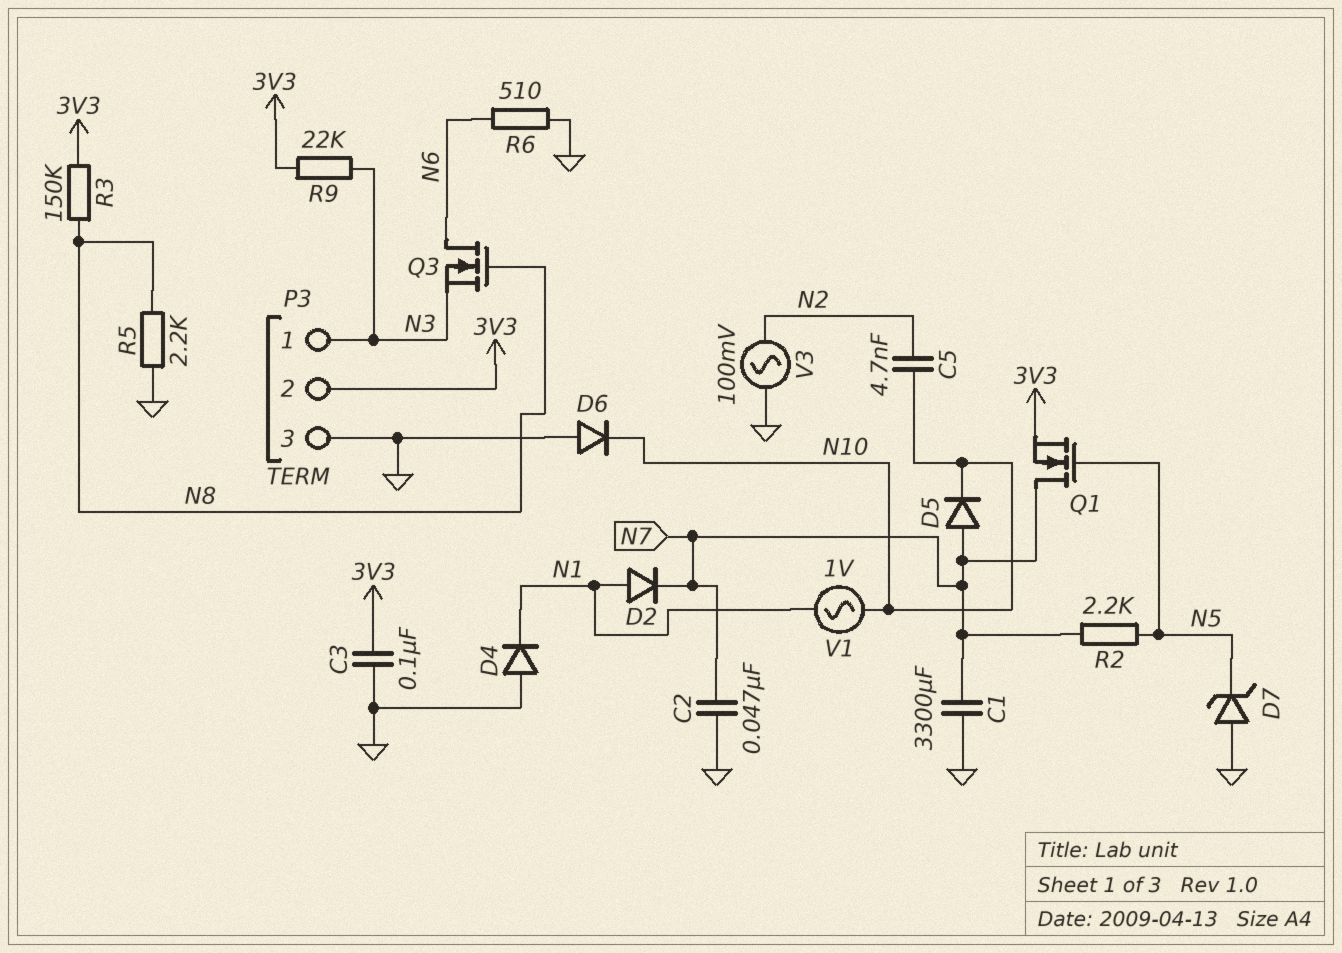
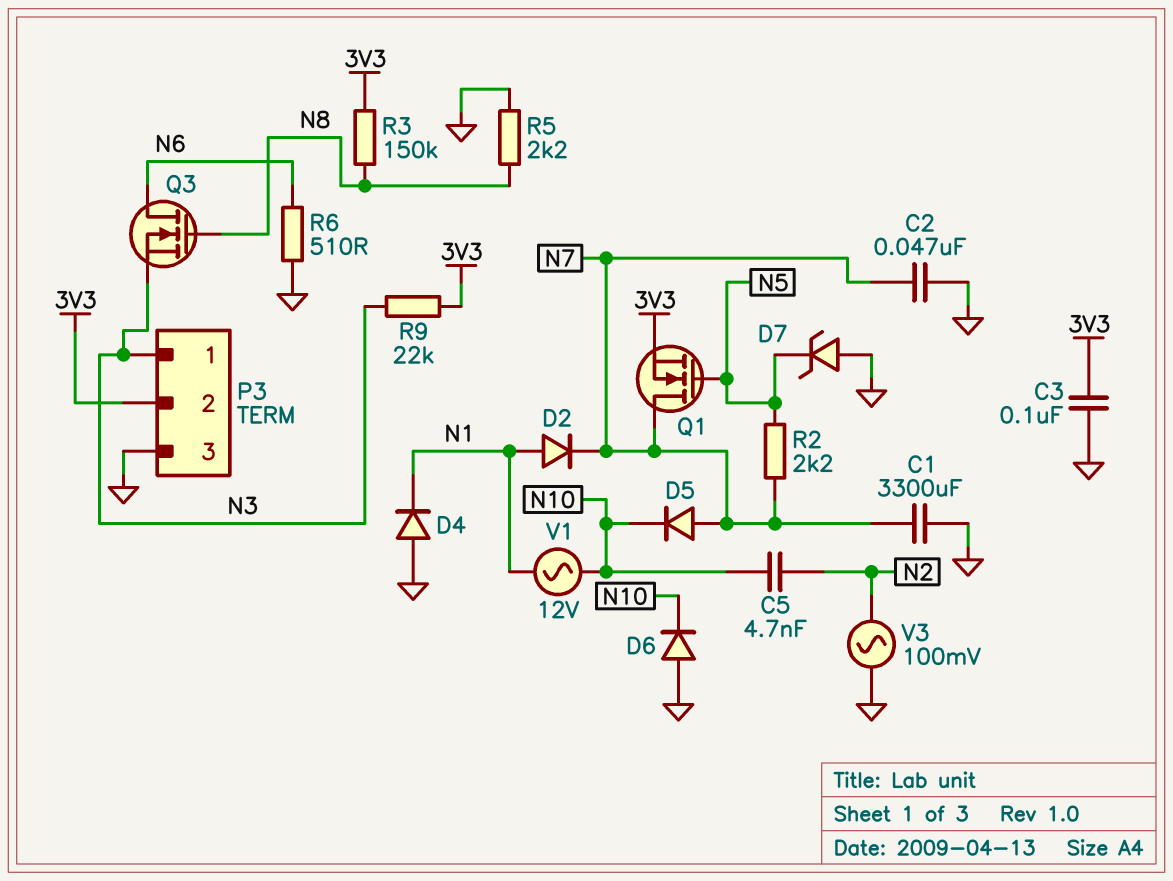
V1: AC 1V (N1, N10) -> AC 12V (N1, N10)

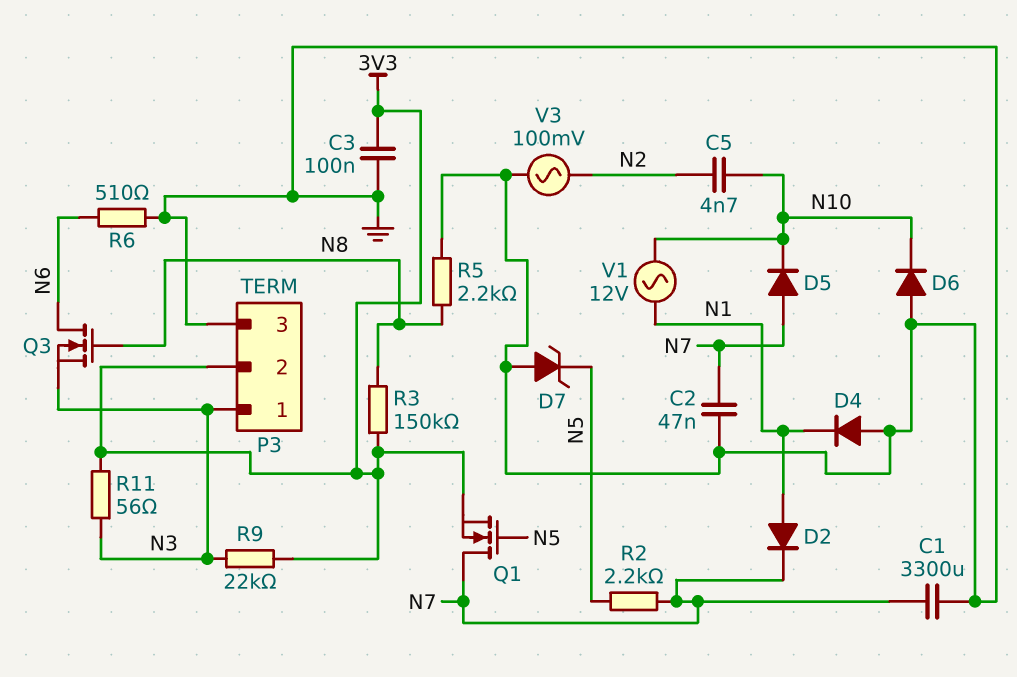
R11: none -> 56 (3V3, N3)

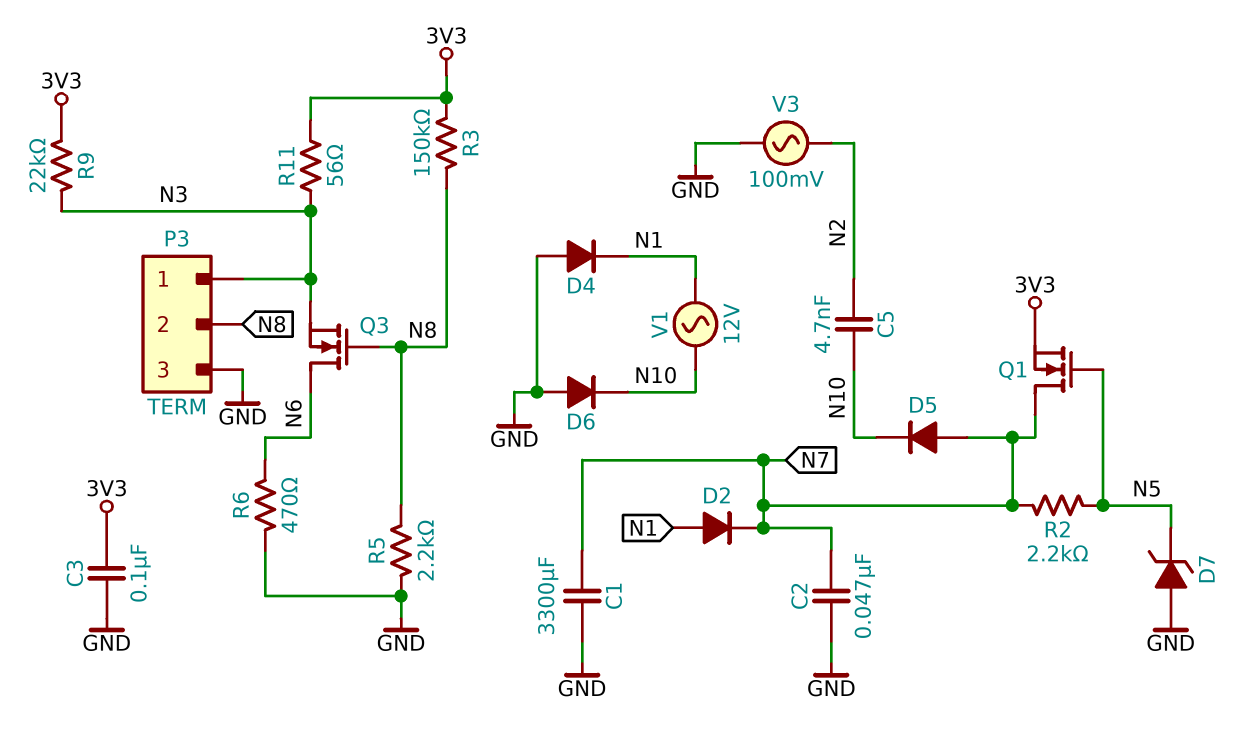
P3 pin 2: 3V3 -> N8
R6: 510 (GND, N6) -> 470 (GND, N6)

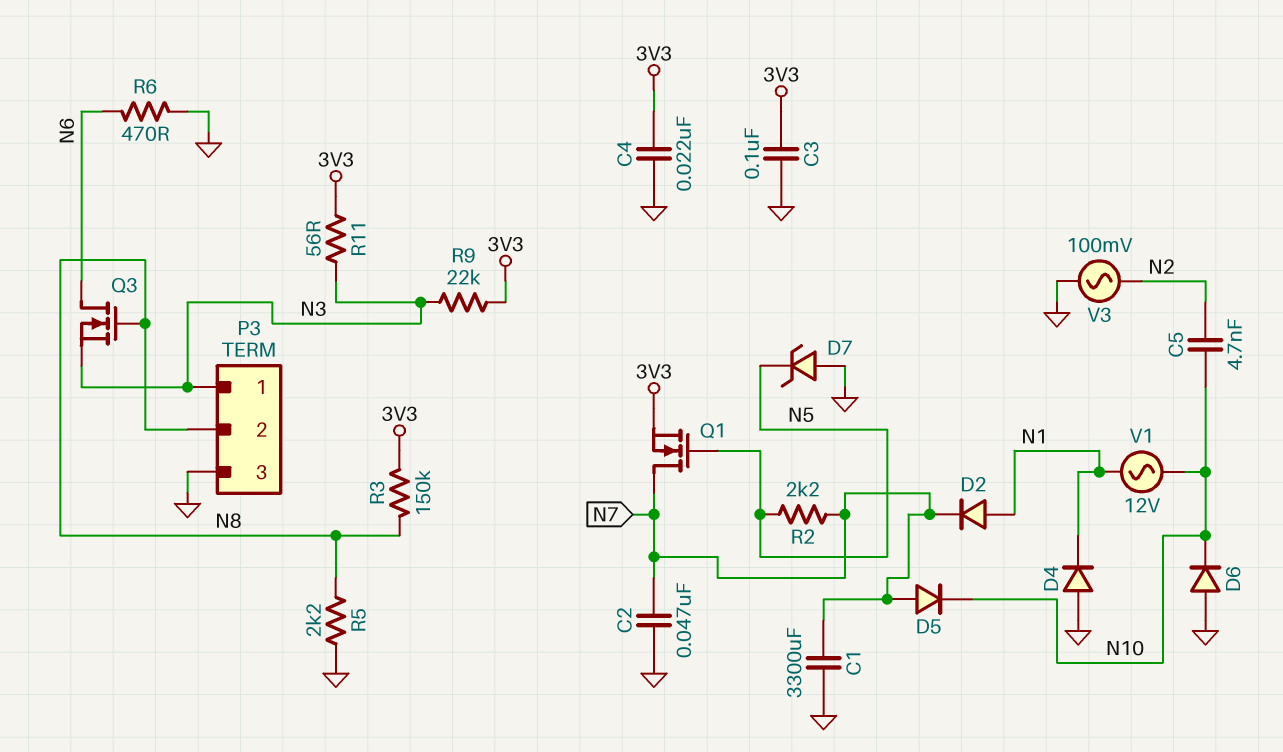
C4: none -> 22nF (3V3, GND)

